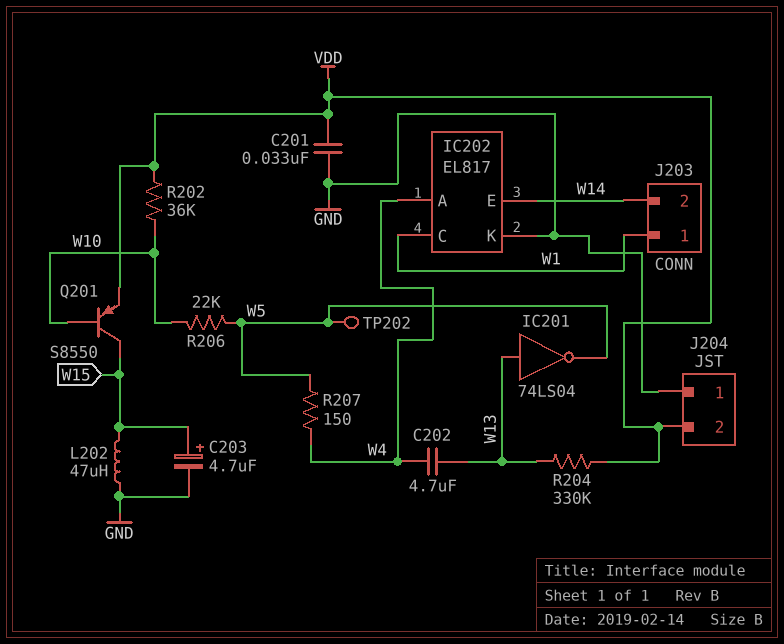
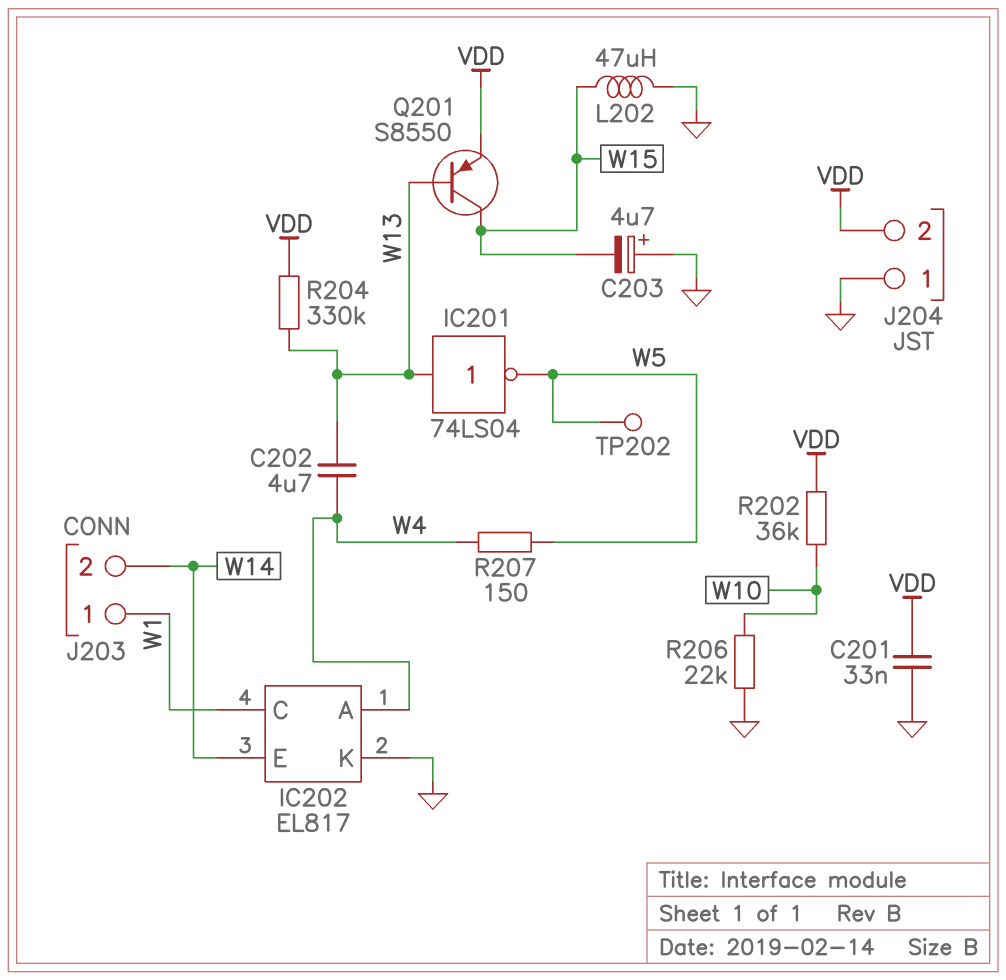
C203: 4.7uF (plus W15, minus GND) -> 4.7uF (plus GND, minus W15)
Q201: PNP S8550 (B W10, C W15, E VDD) -> PNP S8550 (B W13, C W15, E VDD)
R206: 22k (W5, W10) -> 22k (GND, W10)

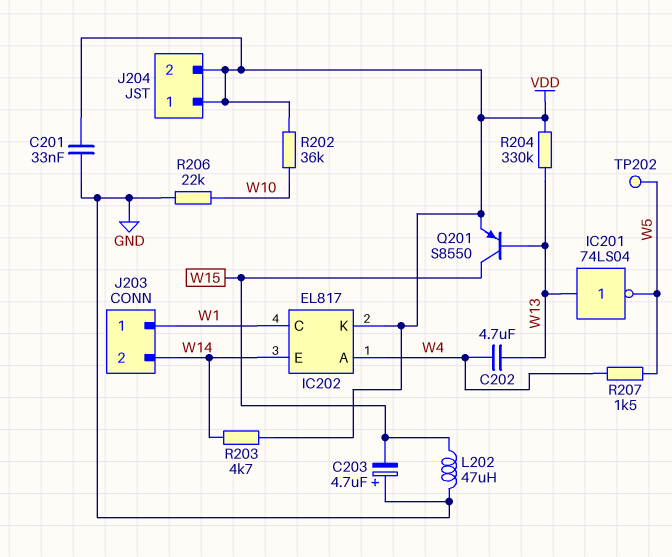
IC202 pin K: GND -> VDD
J204 pin 1: GND -> VDD
R203: none -> 4.7k (VDD, W14)
R207: 150 (W4, W5) -> 1.5k (W4, W5)

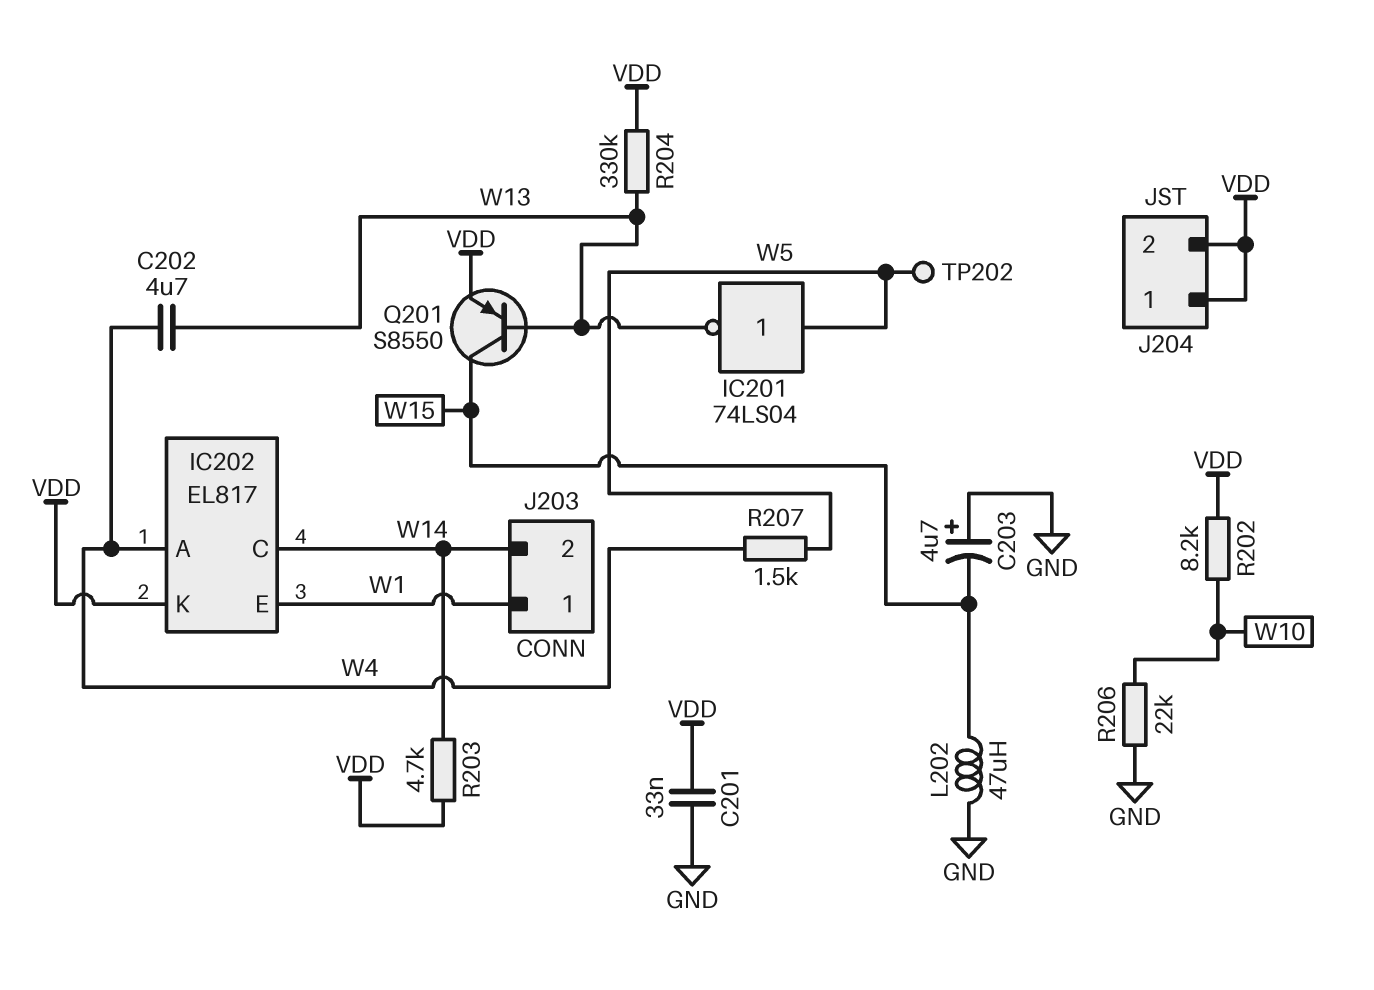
IC201: NOT 74LS04 (in W13, out W5) -> NOT 74LS04 (in W5, out W13)
IC202 pin C: W1 -> W14
IC202 pin E: W14 -> W1
R202: 36k (VDD, W10) -> 8.2k (VDD, W10)

